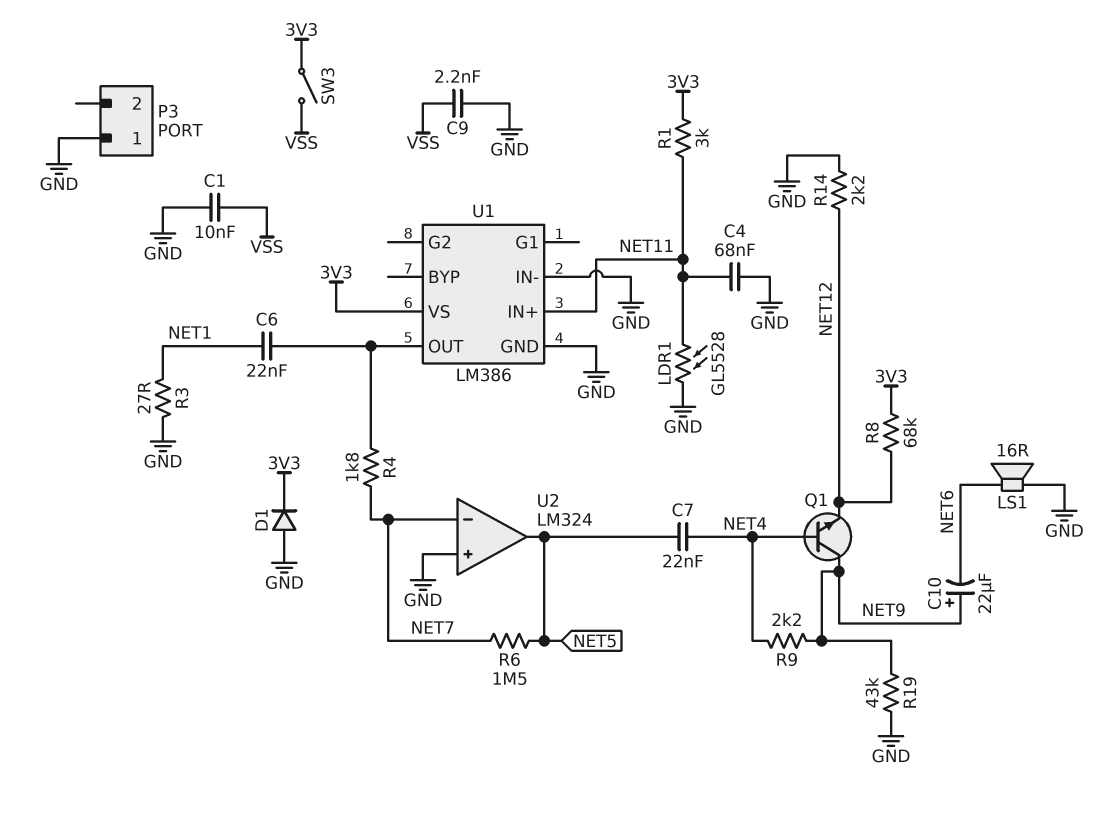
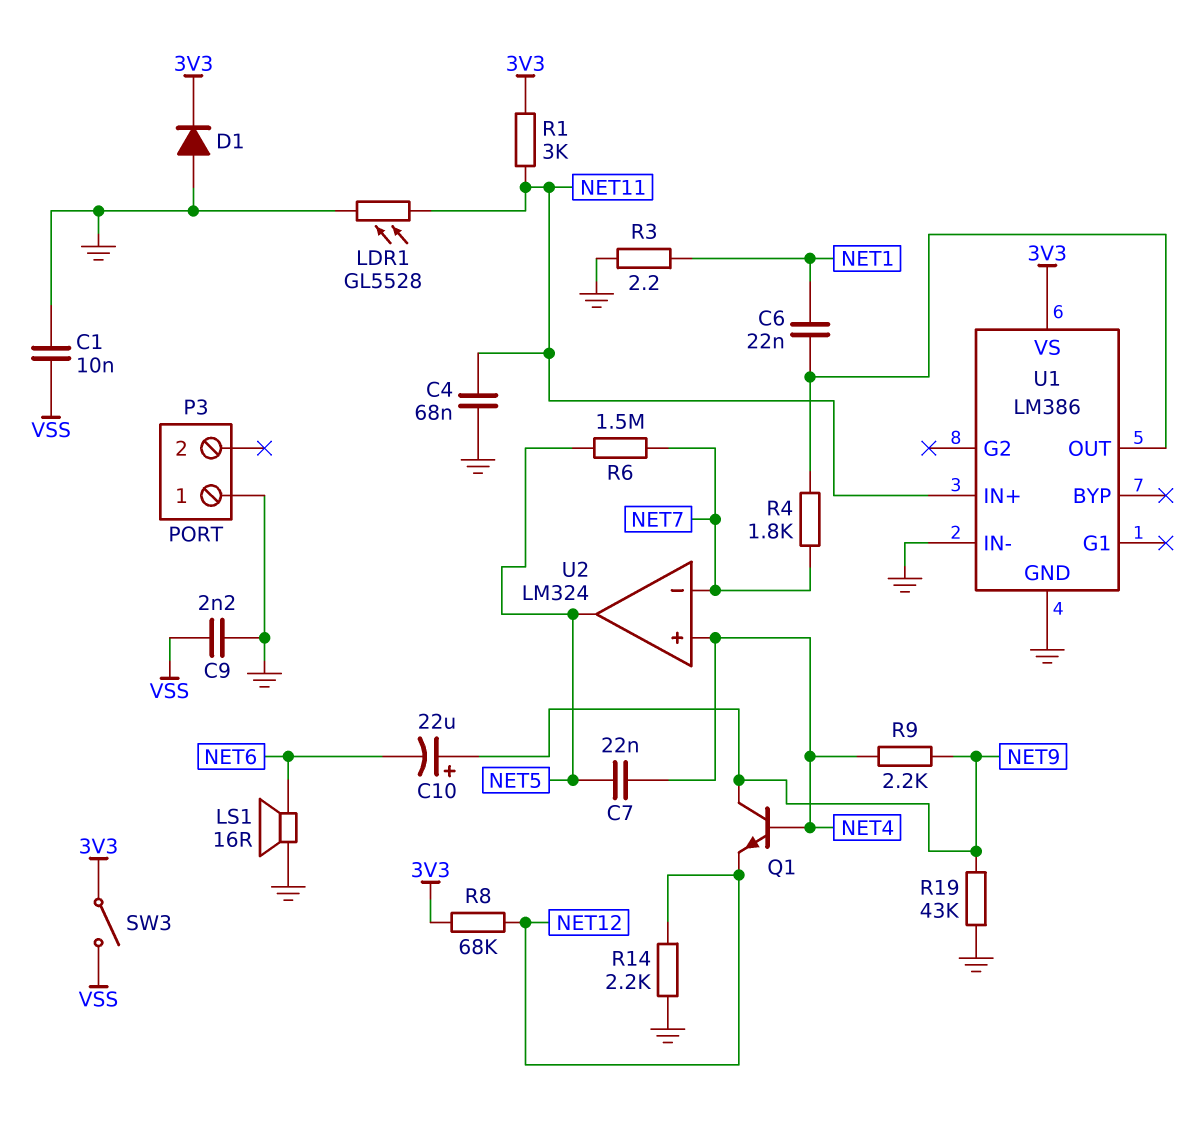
R3: 27 (GND, NET1) -> 2.2 (GND, NET1)
U2 pin in+: GND -> NET4

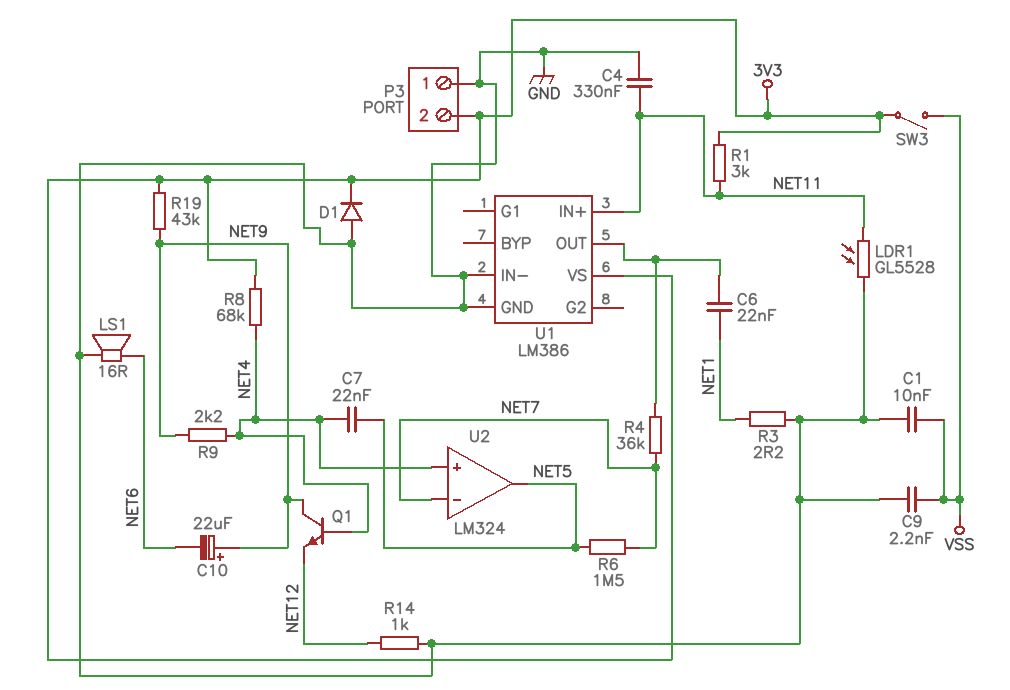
C4: 68nF (GND, NET11) -> 330nF (GND, NET11)
P3 pin 2: none -> 3V3
R4: 1.8k (NET7, U1/OUT) -> 36k (NET7, U1/OUT)
R8: 68k (3V3, NET12) -> 68k (3V3, NET4)
R14: 2.2k (GND, NET12) -> 1k (GND, NET12)
R19: 43k (GND, NET9) -> 43k (3V3, NET9)

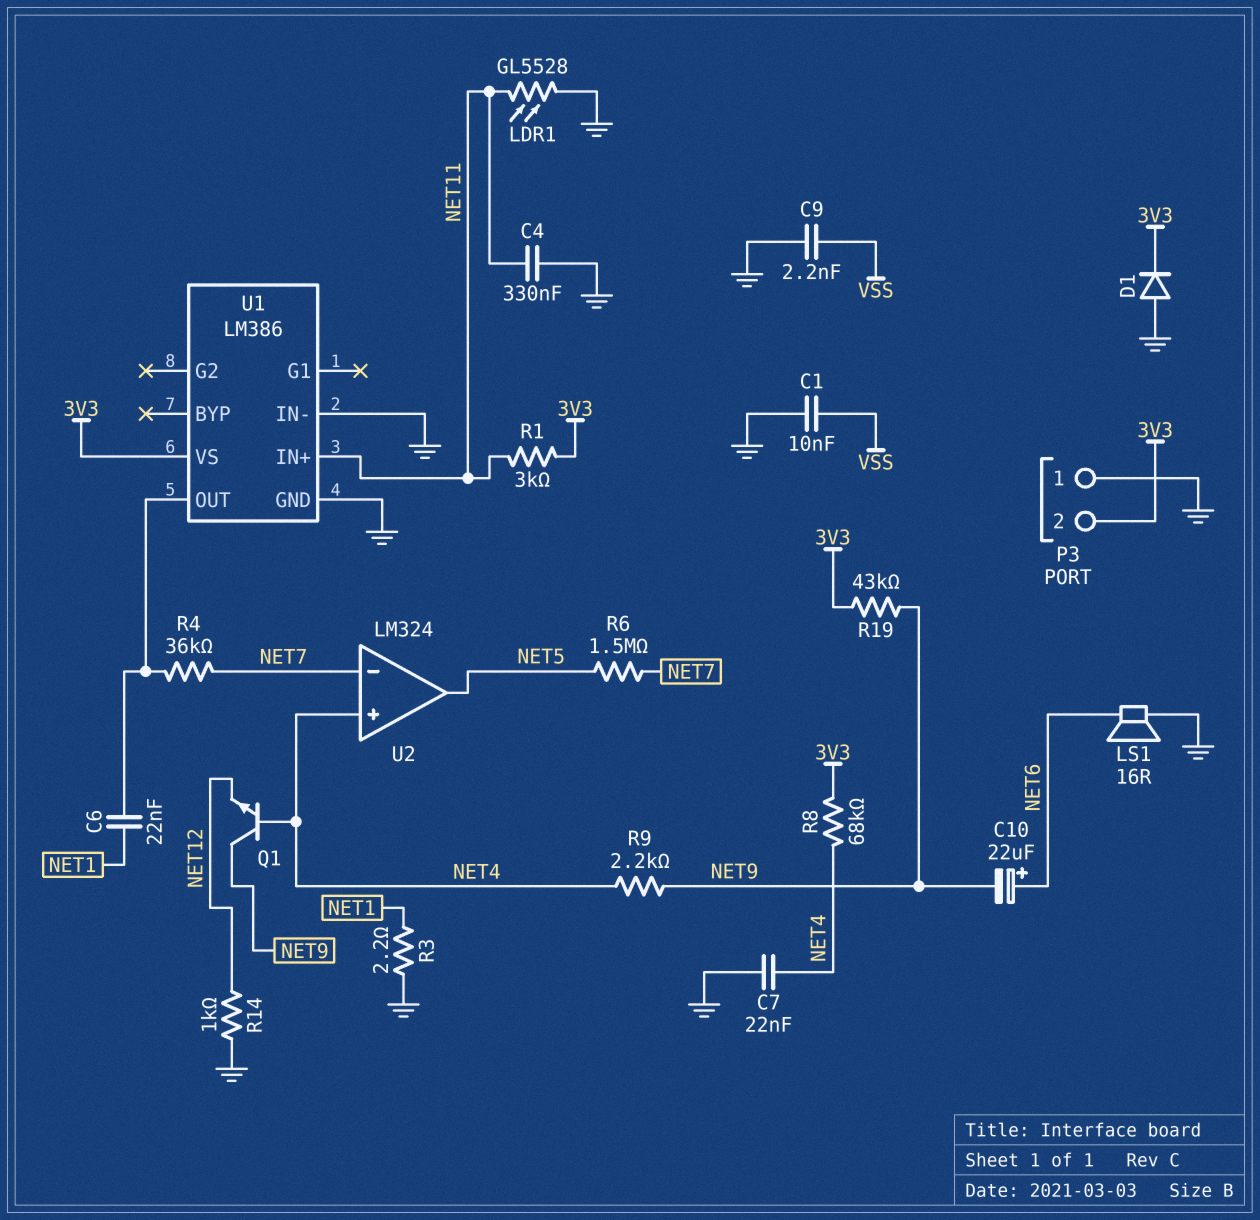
C7: 22nF (NET4, NET5) -> 22nF (GND, NET4)
C10: 22uF (plus NET9, minus NET6) -> 22uF (plus NET6, minus NET9)
SW3: switch (3V3, VSS) -> none

